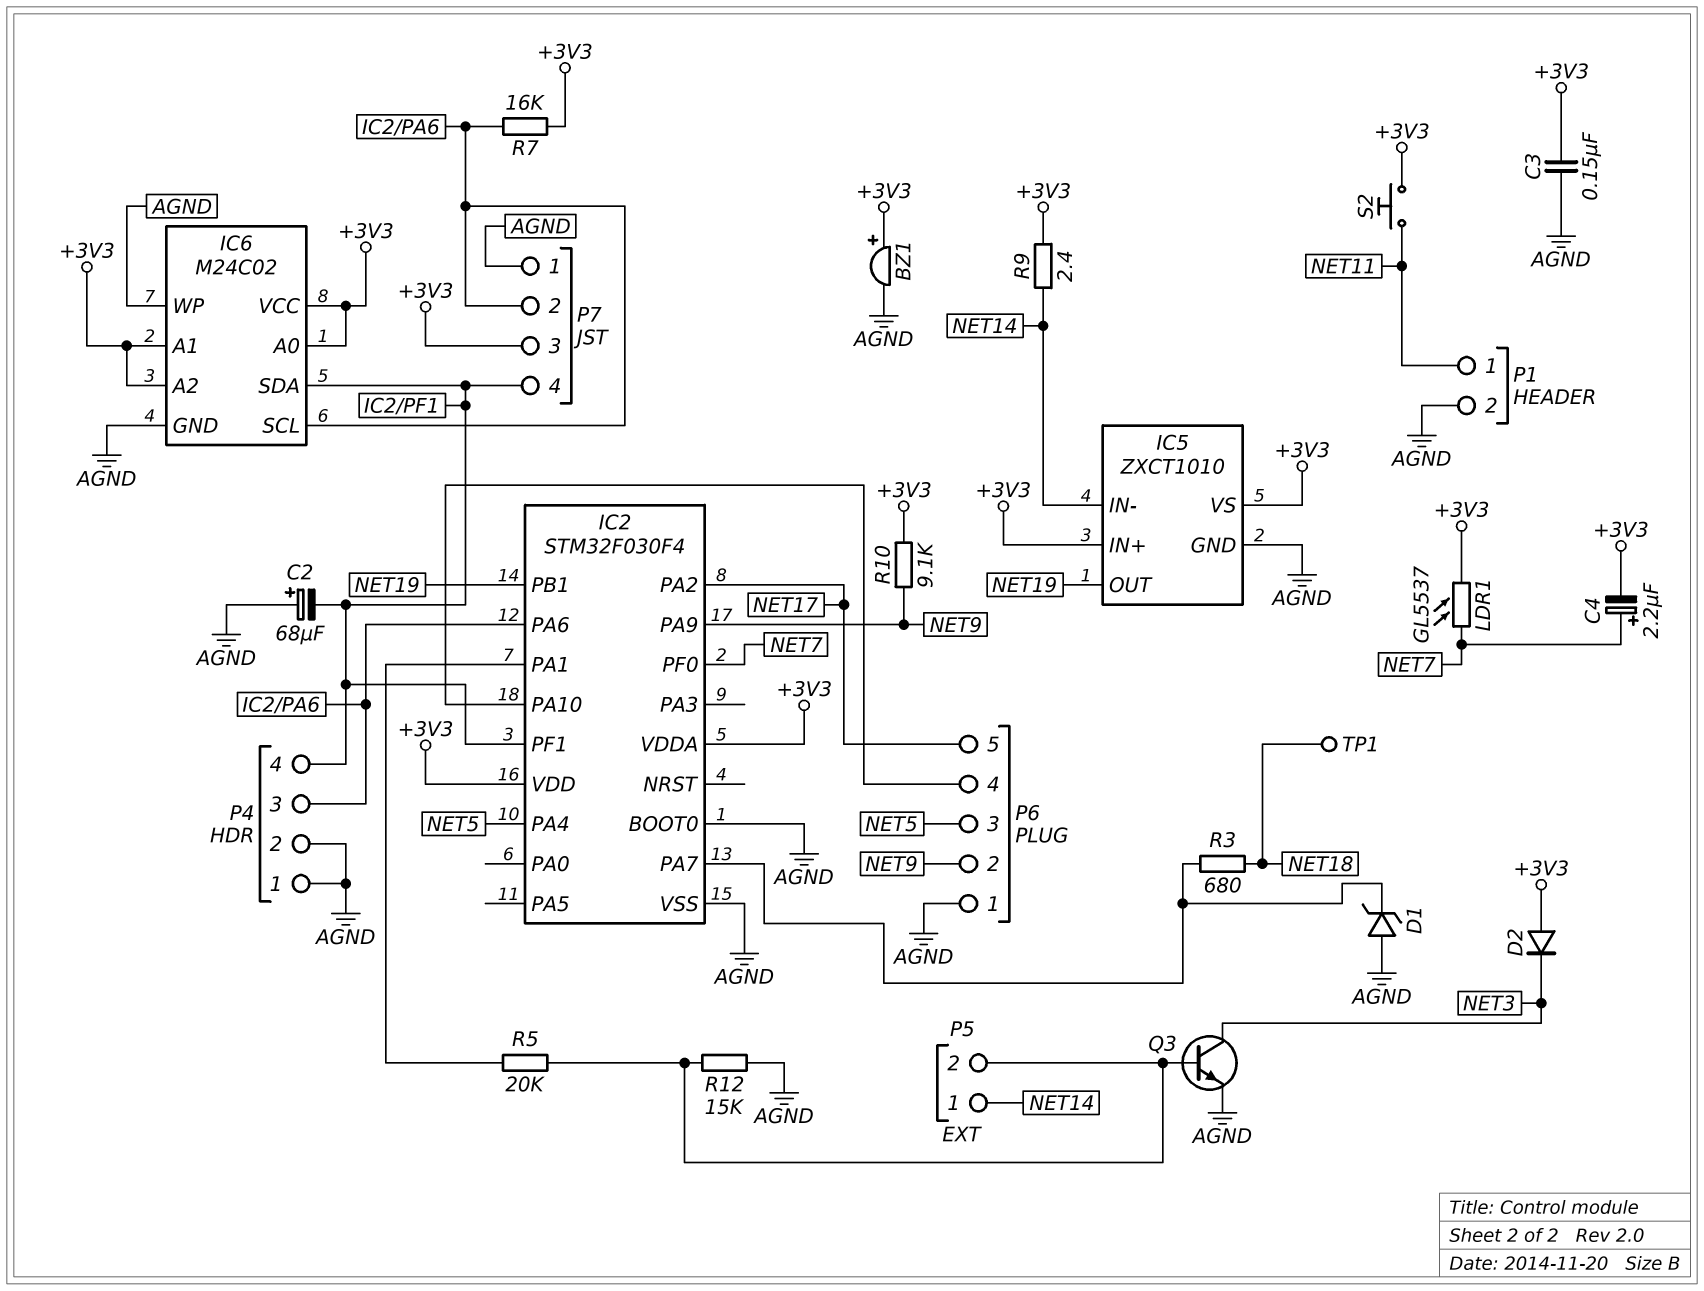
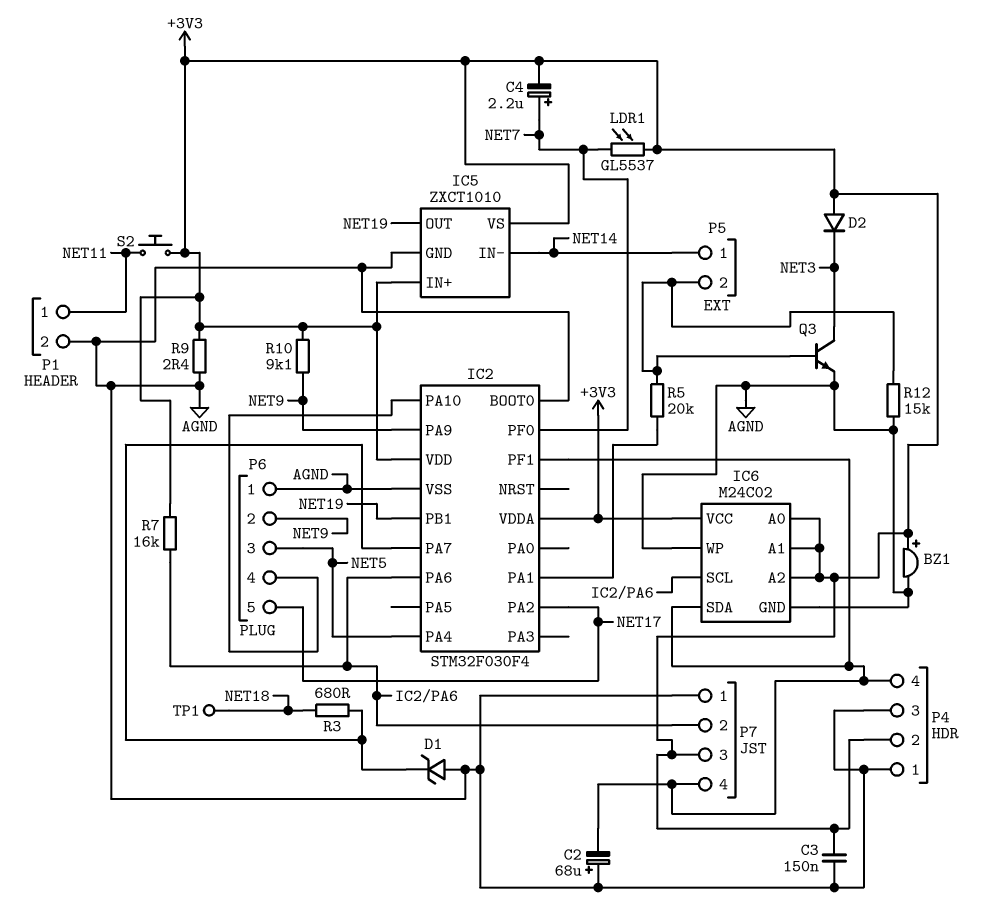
P4 pin 2: AGND -> +3V3
P4 pin 3: IC2/PA6 -> AGND
R9: 2.4 (+3V3, NET14) -> 2.4 (+3V3, AGND)

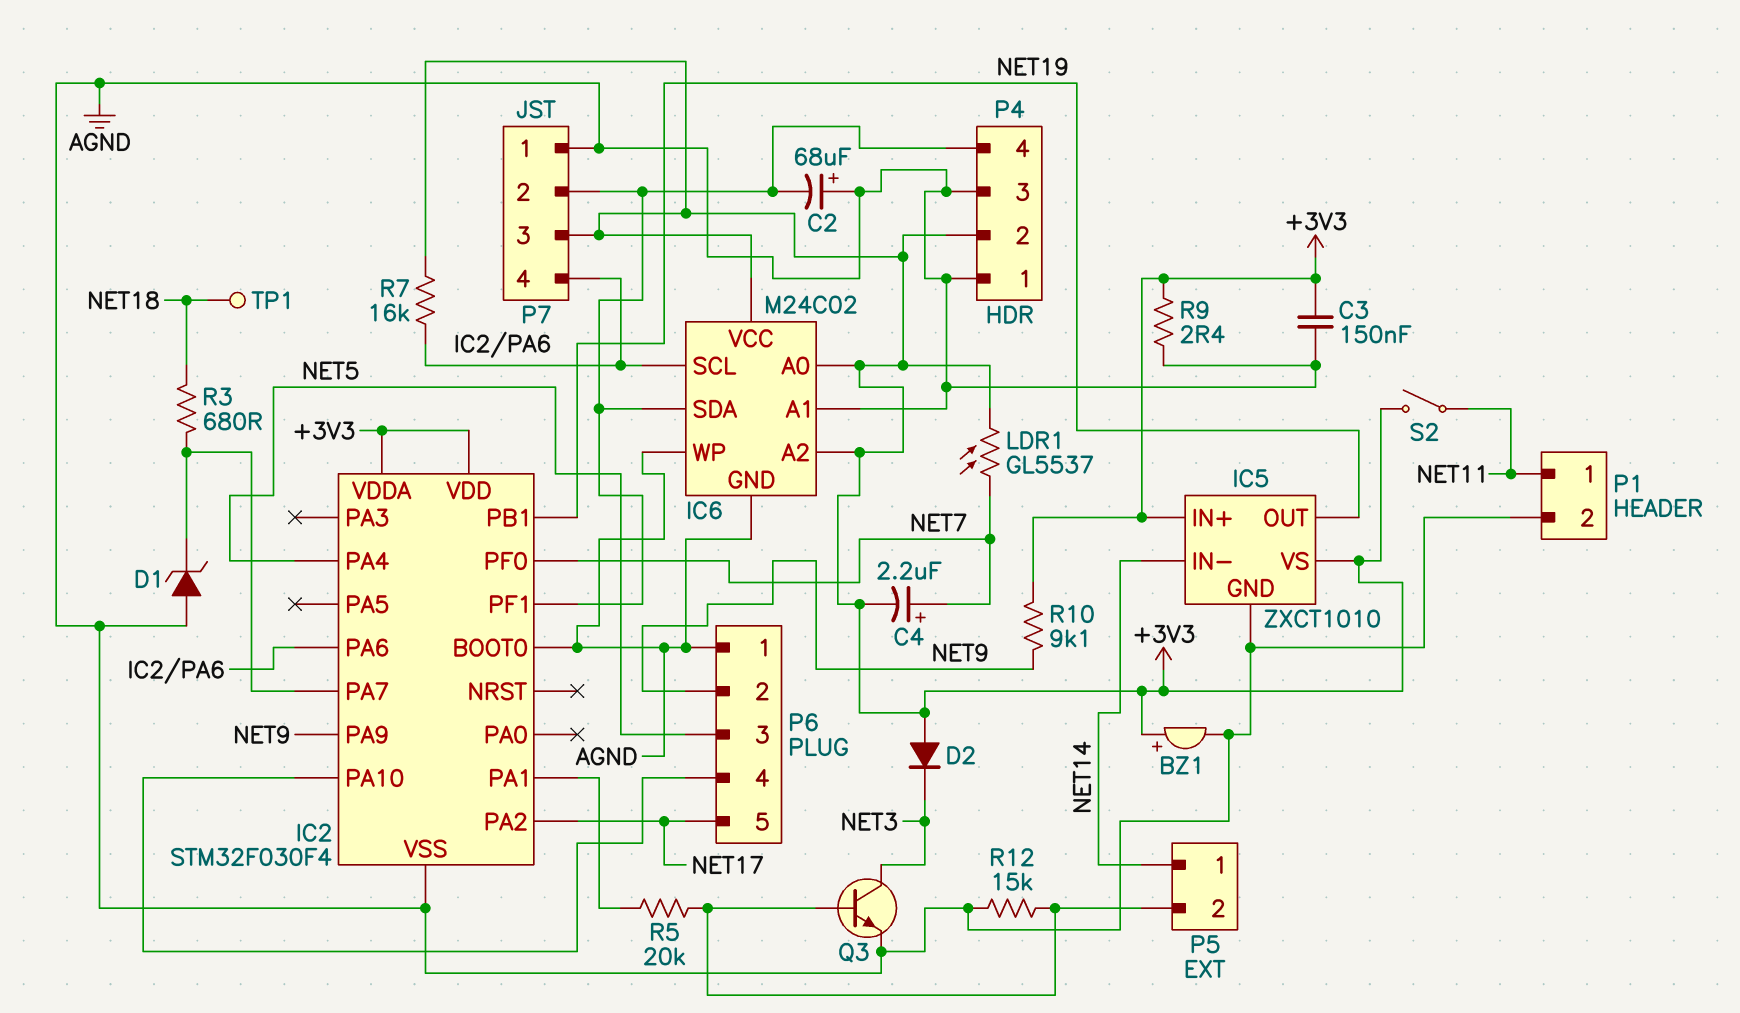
IC6 pin A1: +3V3 -> AGND
P7 pin 2: IC2/PA6 -> IC2/PF1
P7 pin 4: IC2/PF1 -> IC2/PA6
S2: button (+3V3, NET11) -> switch (+3V3, NET11)

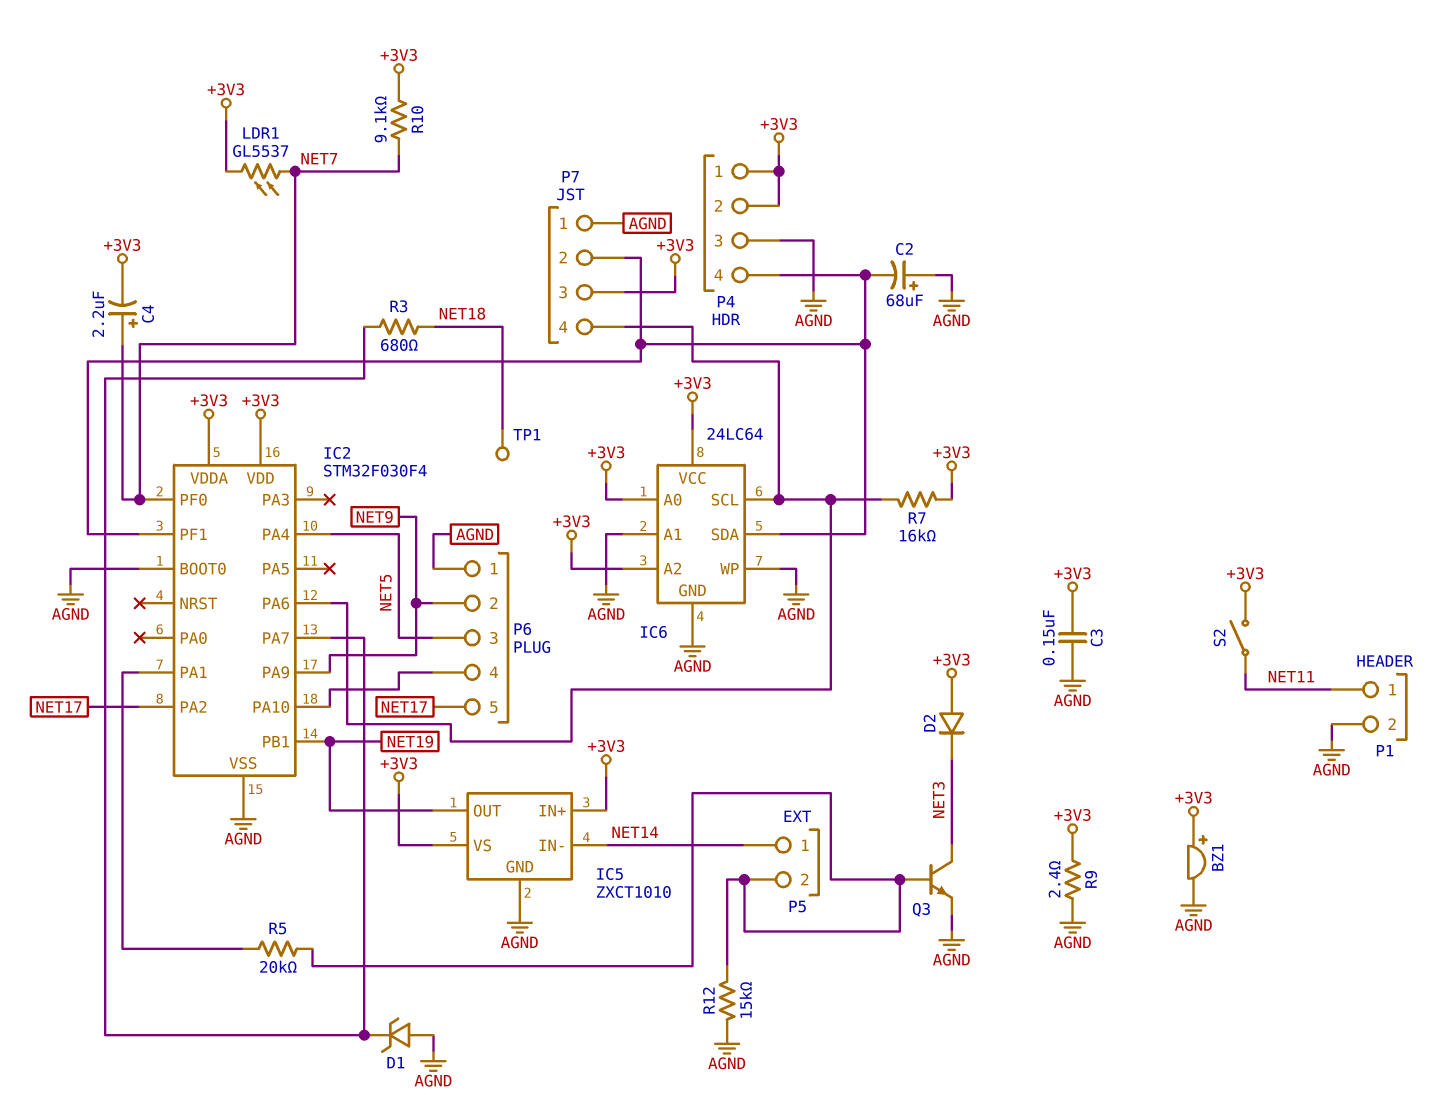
IC6: M24C02 -> 24LC64
P4 pin 1: AGND -> +3V3
R10: 9.1k (+3V3, NET9) -> 9.1k (+3V3, NET7)

